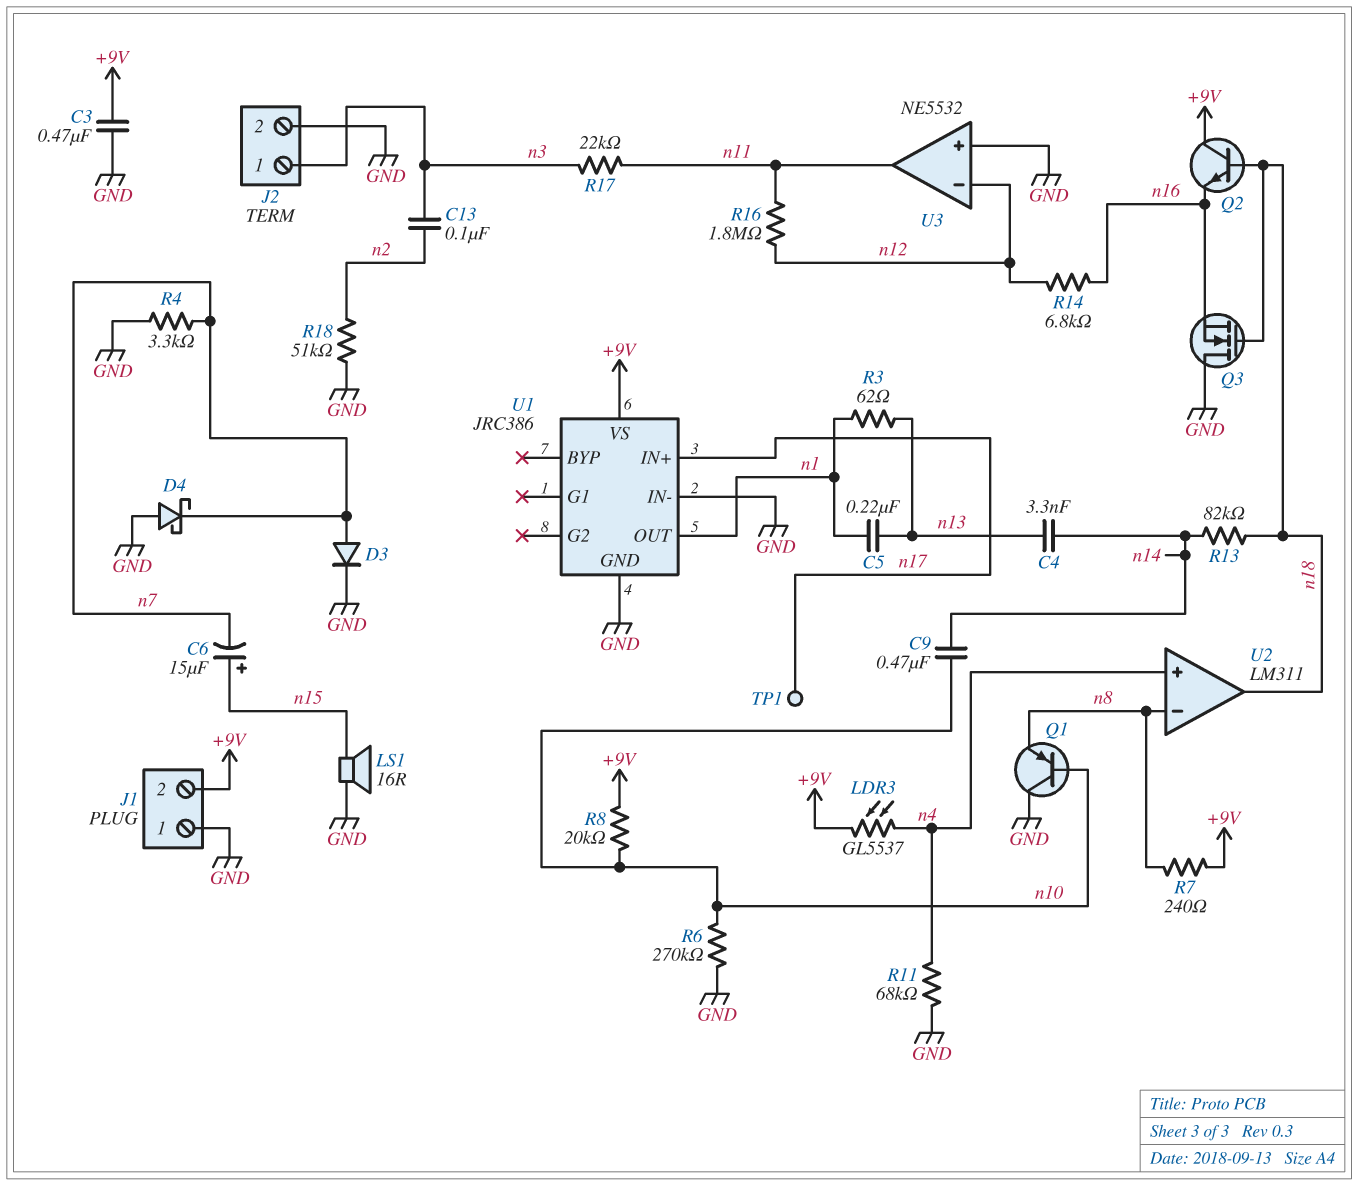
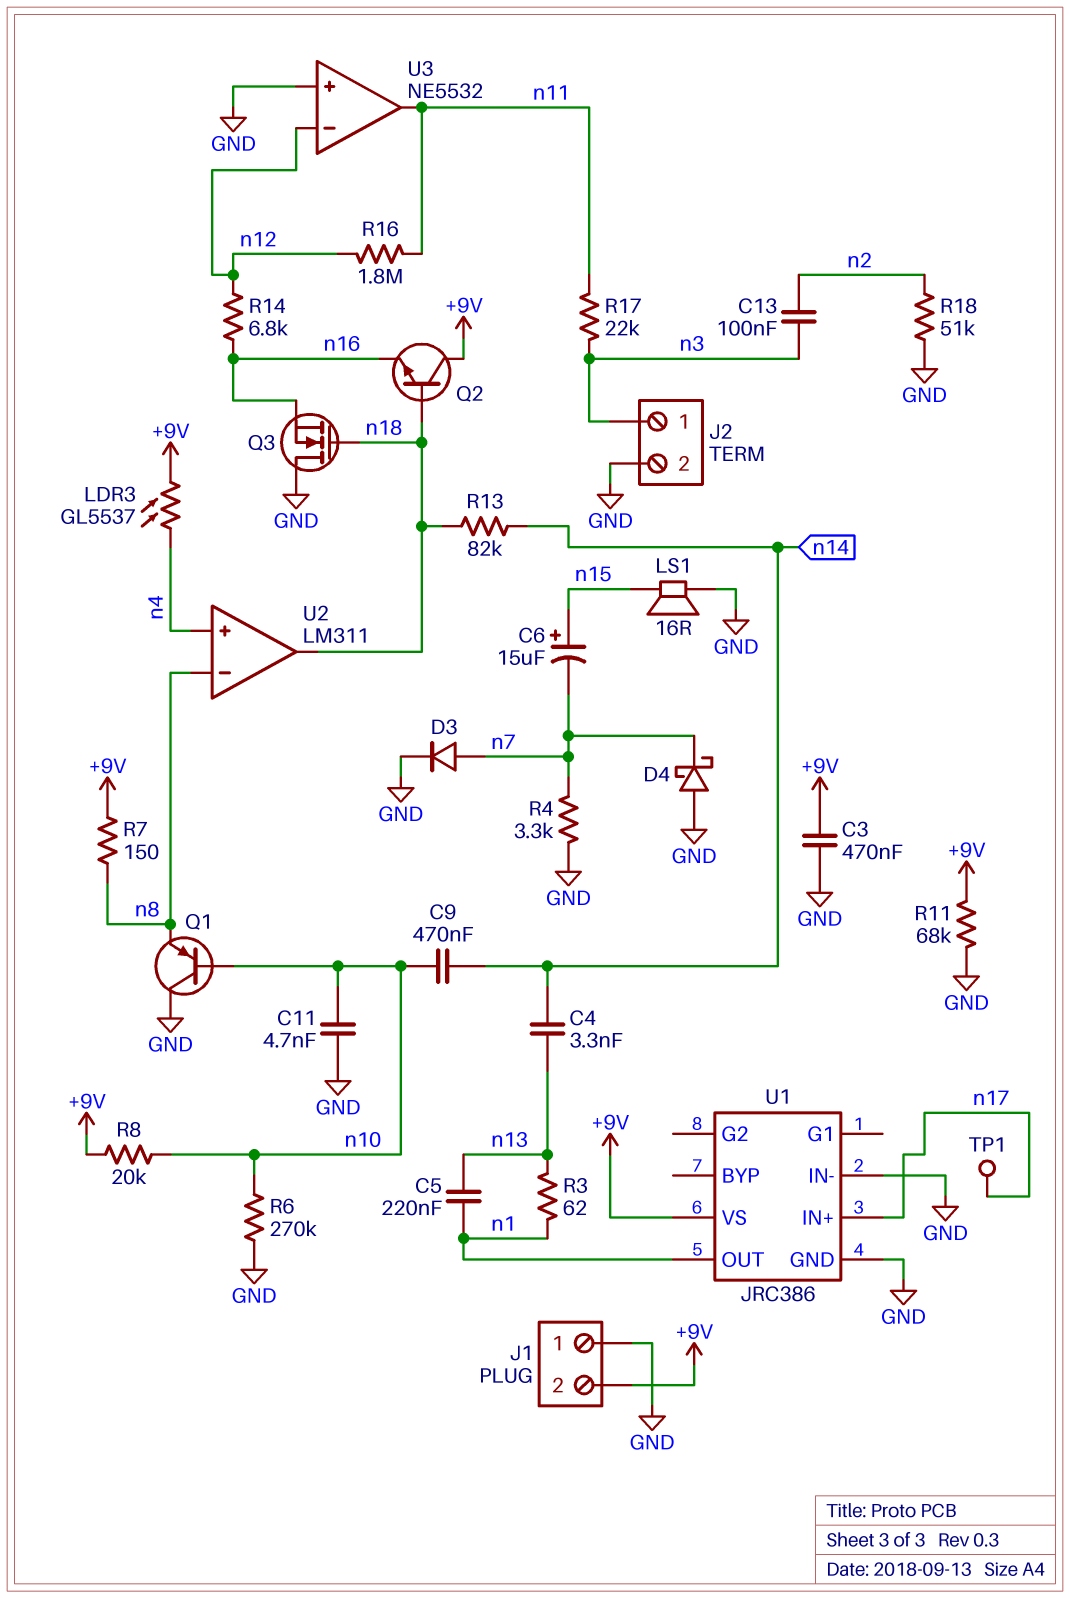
C11: none -> 4.7nF (GND, n10)
R7: 240 (+9V, n8) -> 150 (+9V, n8)
R11: 68k (GND, n4) -> 68k (+9V, GND)

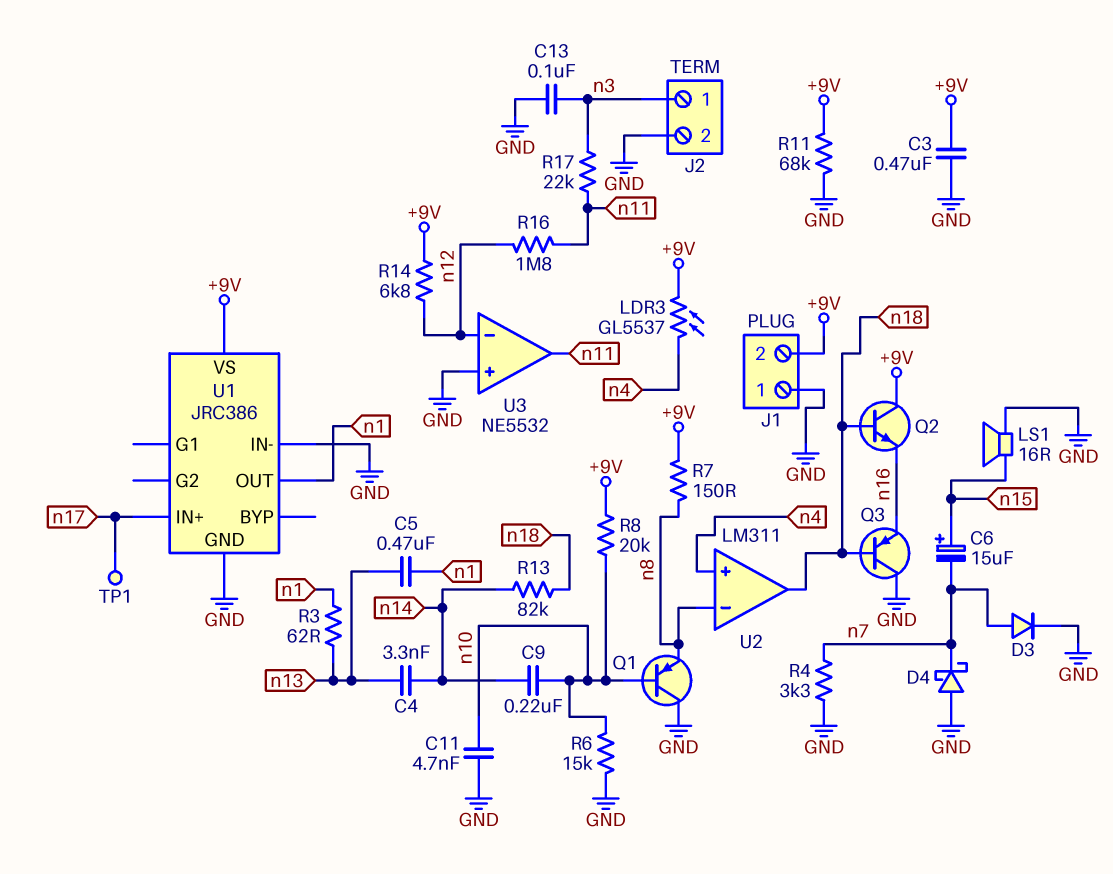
C5: 220nF (n1, n13) -> 470nF (n1, n13)
C9: 470nF (n10, n14) -> 220nF (n10, n14)
C13: 100nF (n2, n3) -> 100nF (GND, n3)
Q3: NMOS (G n18, D GND, S n16) -> PNP (B n18, C GND, E n16)
R6: 270k (GND, n10) -> 15k (GND, n10)
R14: 6.8k (n12, n16) -> 6.8k (+9V, n12)
R18: 51k (GND, n2) -> none

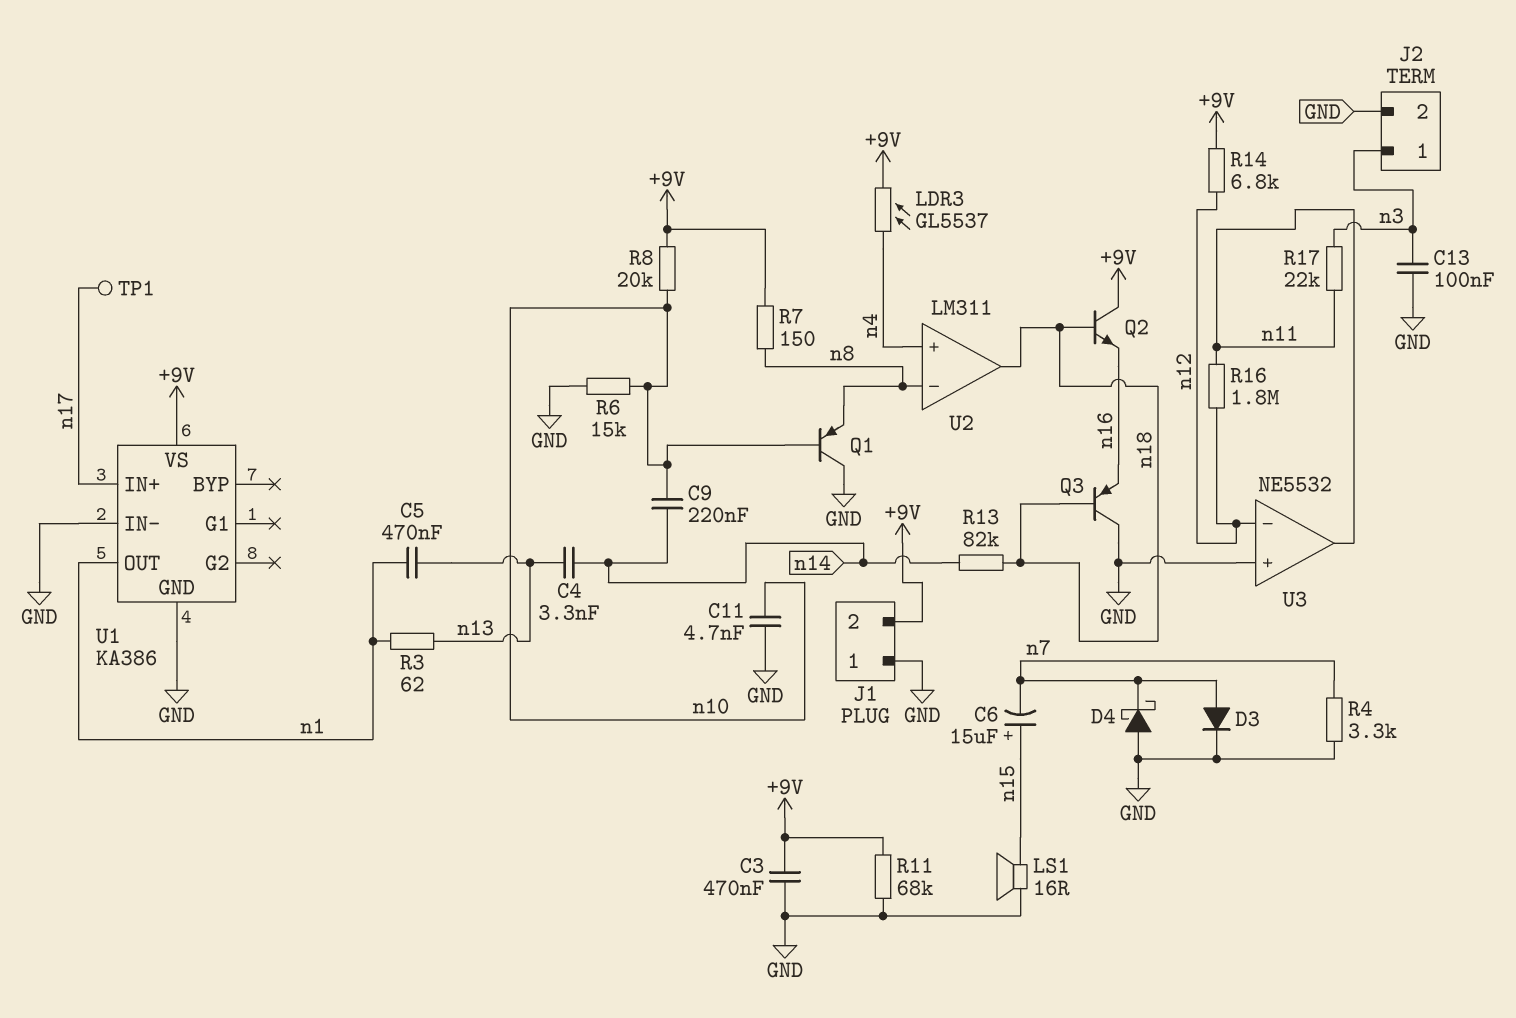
U1: JRC386 -> KA386

